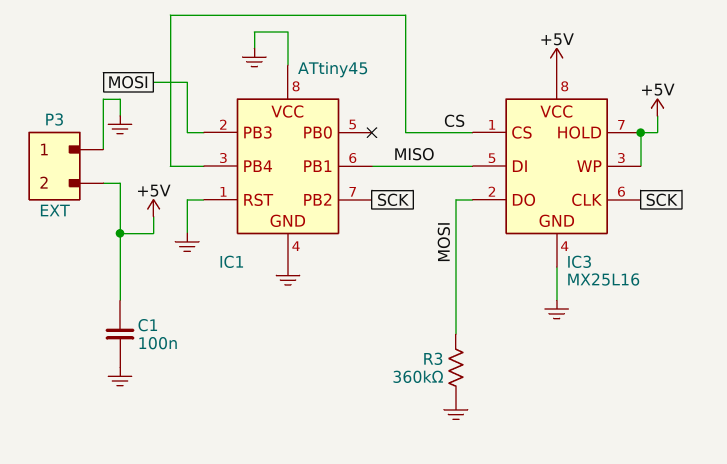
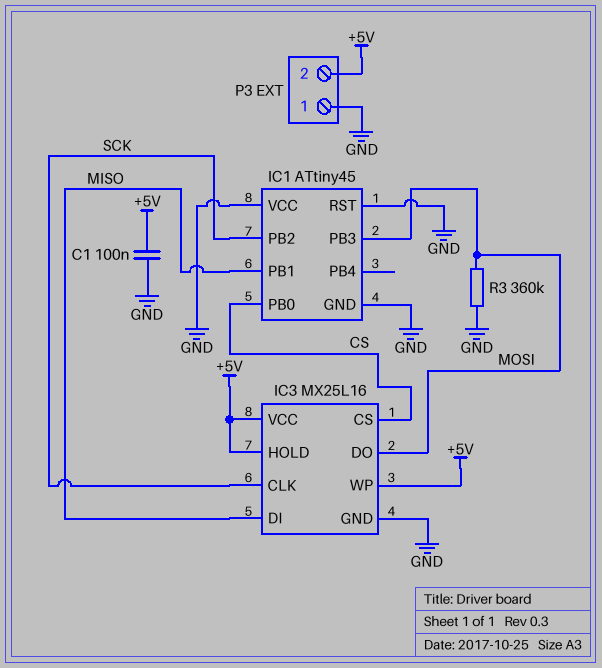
IC1 pin PB0: none -> CS
IC1 pin PB4: CS -> none

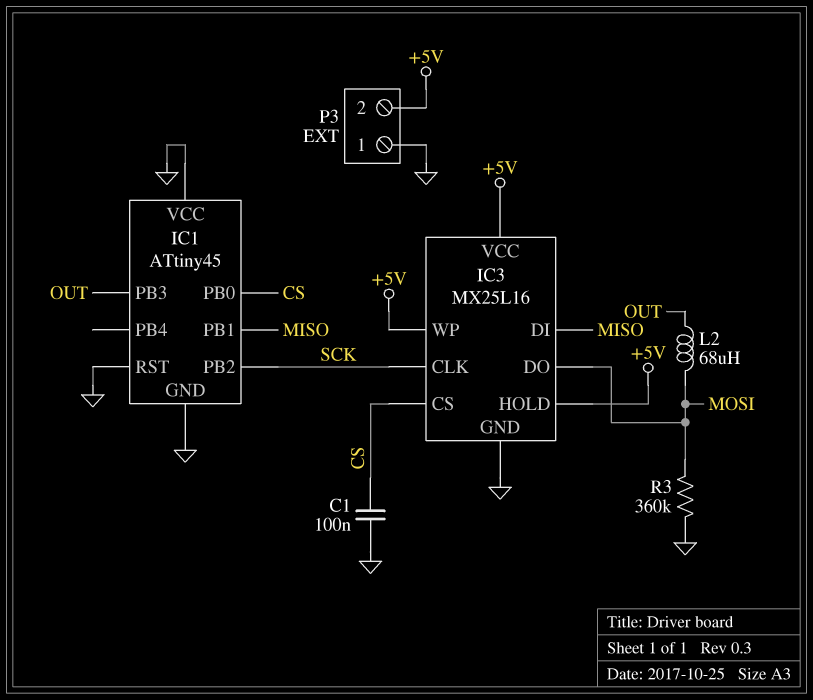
C1: 100nF (+5V, GND) -> 100nF (CS, GND)
IC1 pin PB3: MOSI -> OUT
L2: none -> 68uH (MOSI, OUT)

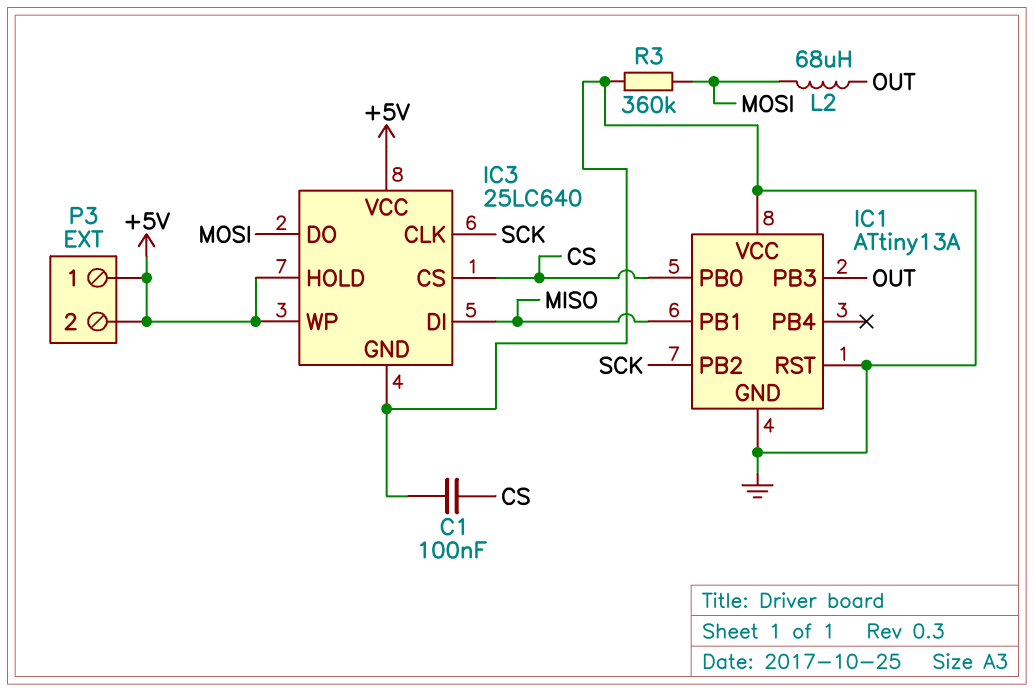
IC1: ATtiny45 -> ATtiny13A
IC3: MX25L16 -> 25LC640
P3 pin 1: GND -> +5V

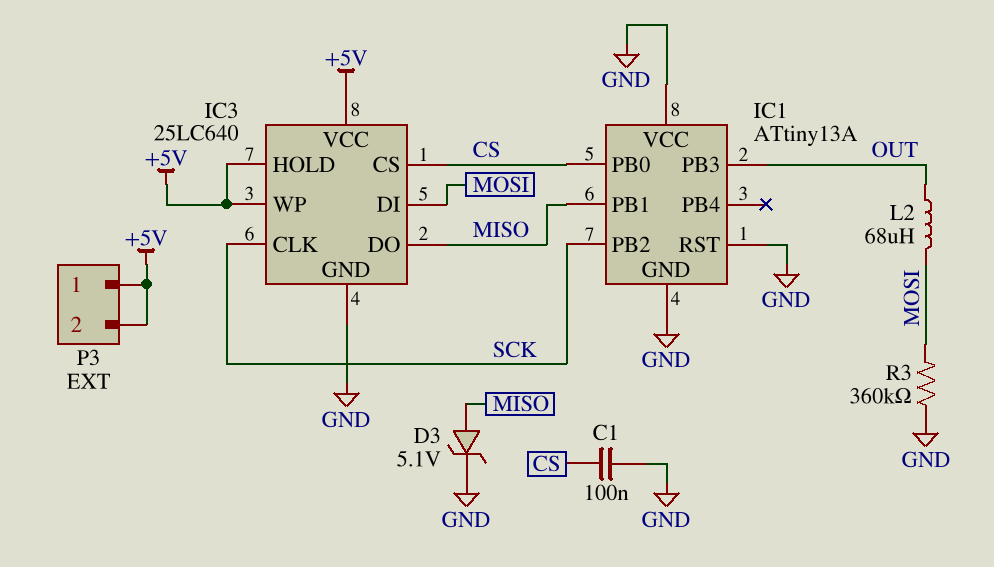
D3: none -> zener 5.1V (A MISO, K GND)
IC3 pin DI: MISO -> MOSI
IC3 pin DO: MOSI -> MISO

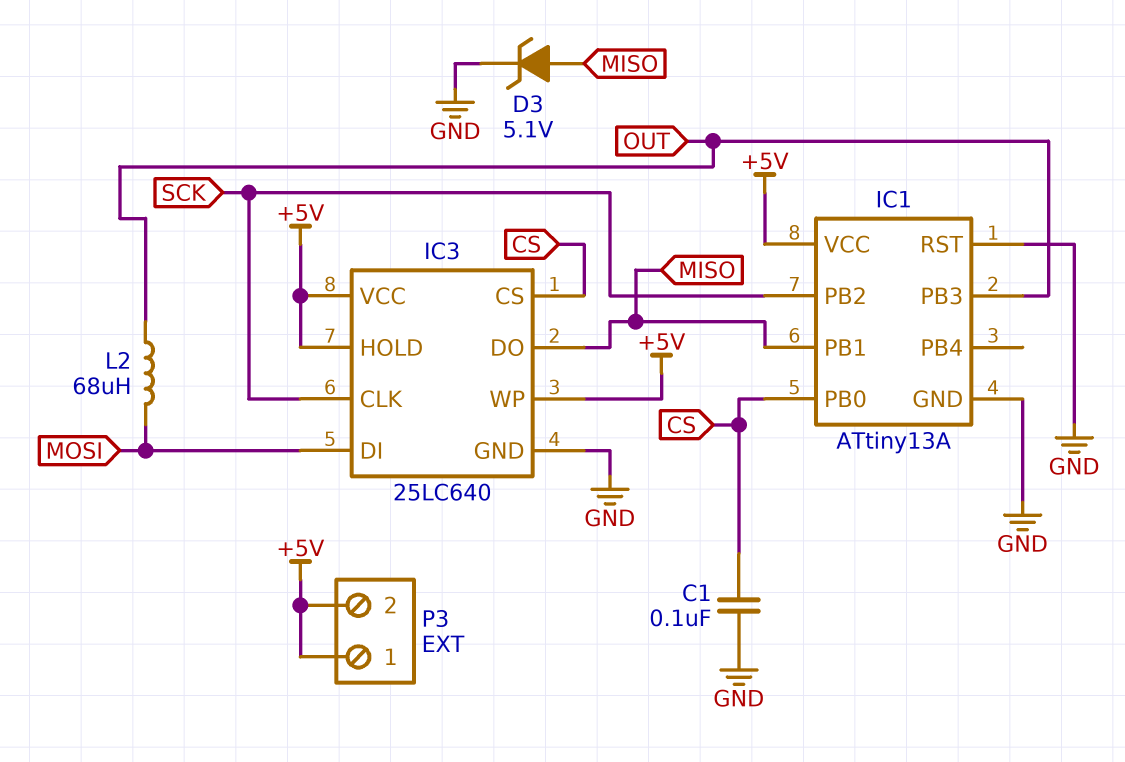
IC1 pin VCC: GND -> +5V
R3: 360k (GND, MOSI) -> none

